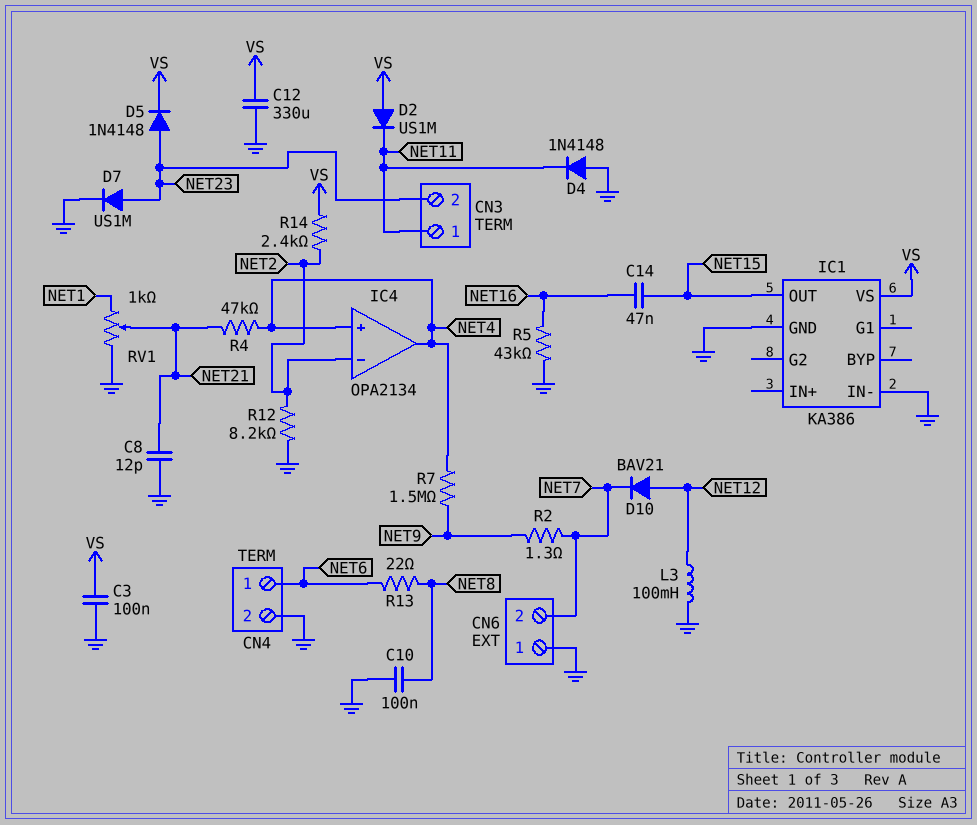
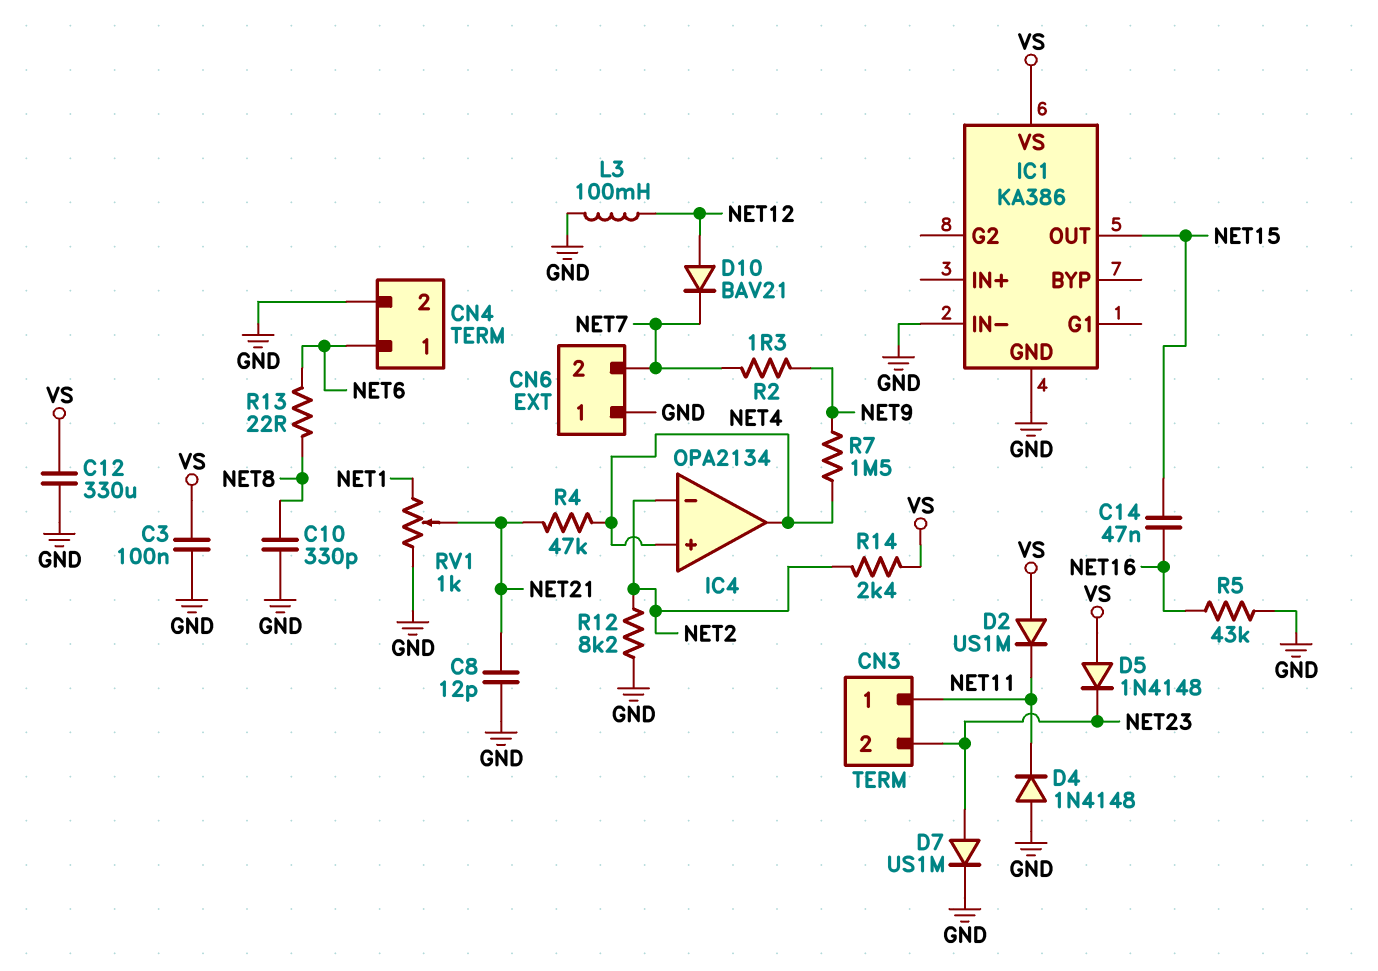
C10: 100nF (GND, NET8) -> 330pF (GND, NET8)
D5: diode 1N4148 (A NET23, K VS) -> diode 1N4148 (A VS, K NET23)

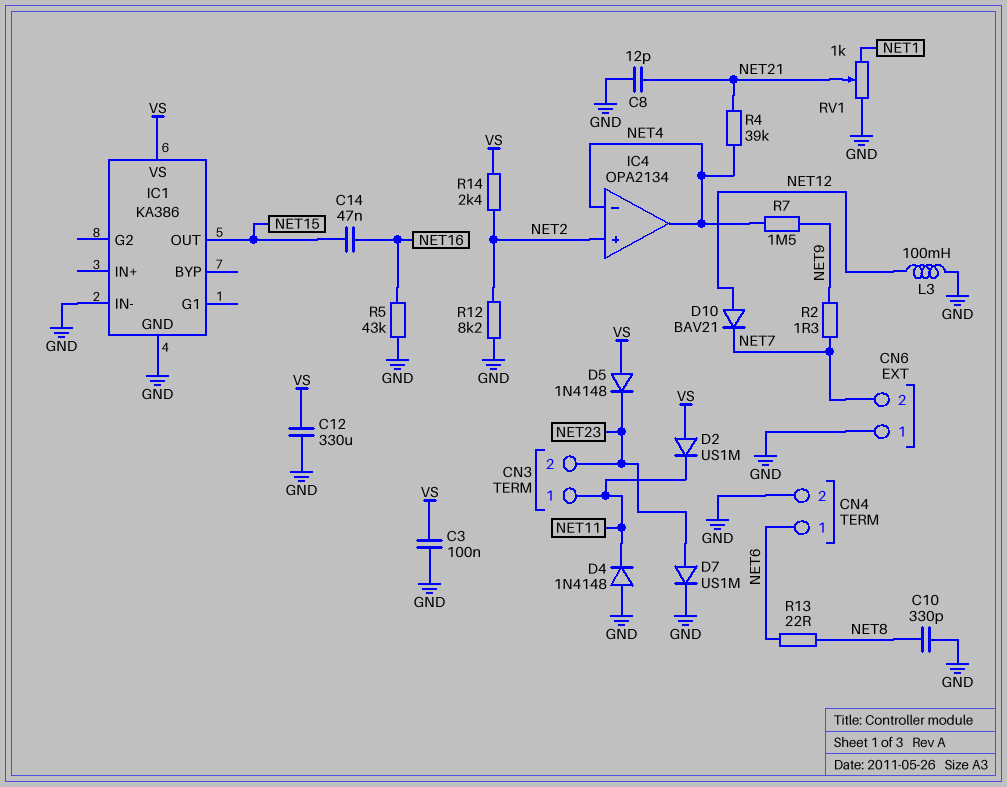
IC4 pin in+: NET4 -> NET2
IC4 pin in-: NET2 -> NET4
R4: 47k (NET4, NET21) -> 39k (NET4, NET21)

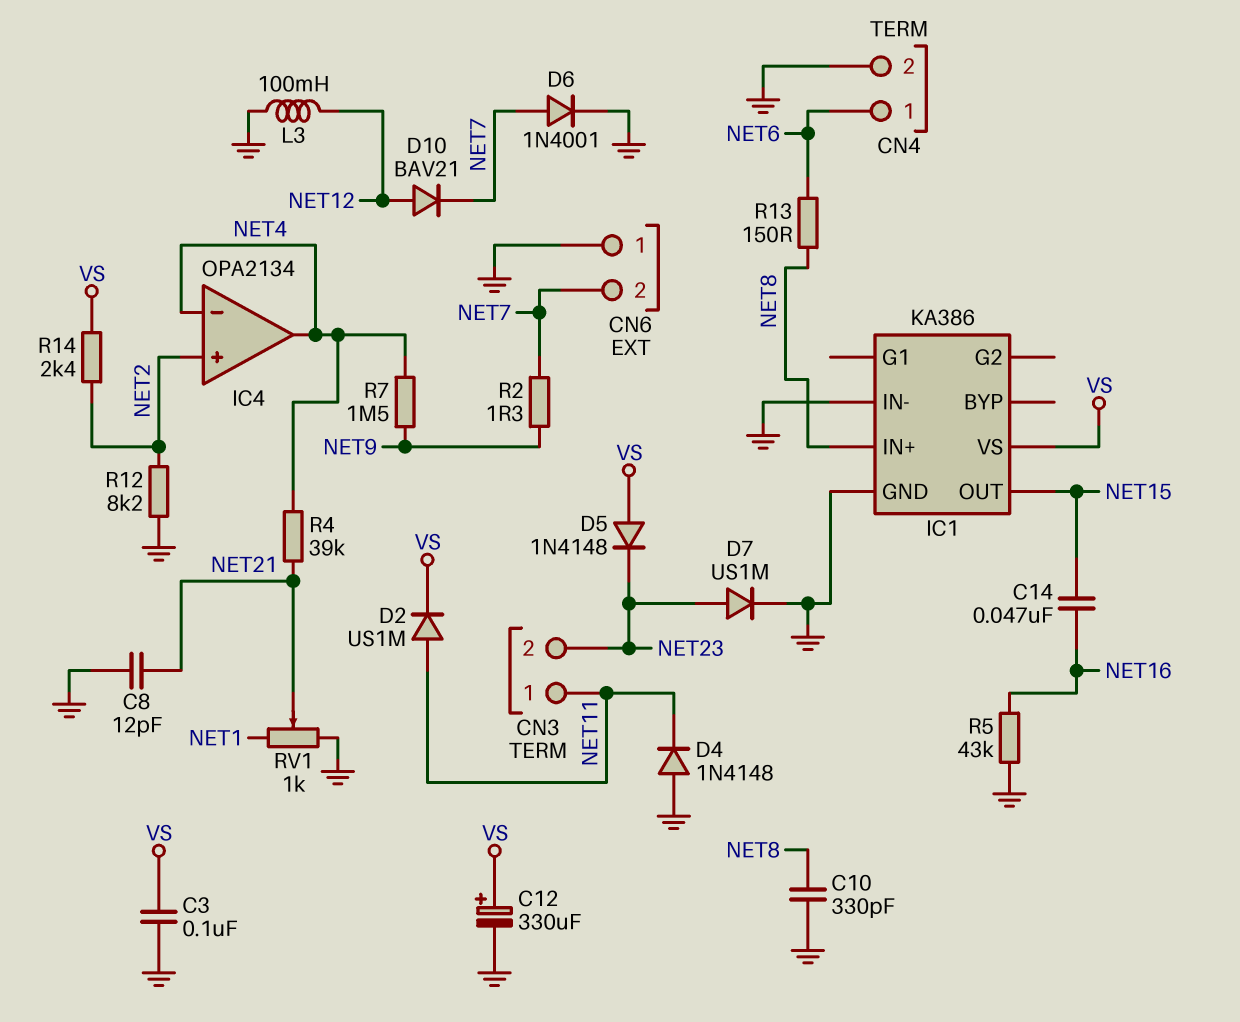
C12: 330uF (GND, VS) -> 330uF (plus VS, minus GND)
D2: diode US1M (A VS, K NET11) -> diode US1M (A NET11, K VS)
D6: none -> diode 1N4001 (A NET7, K GND)
IC1 pin IN+: none -> NET8
R13: 22 (NET6, NET8) -> 150 (NET6, NET8)

